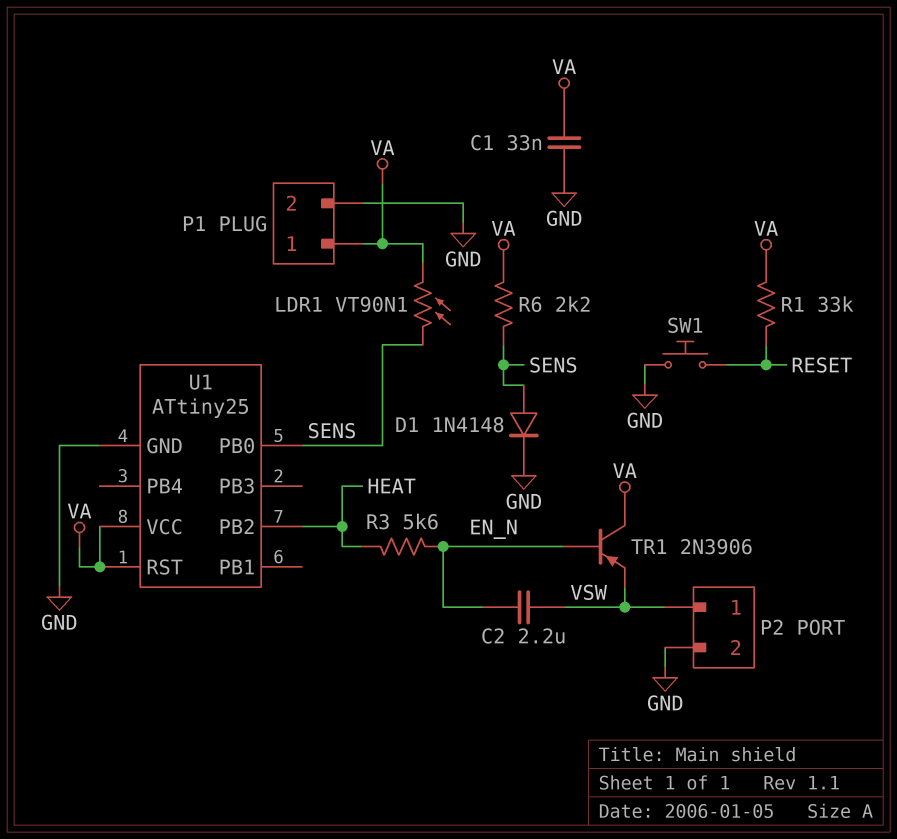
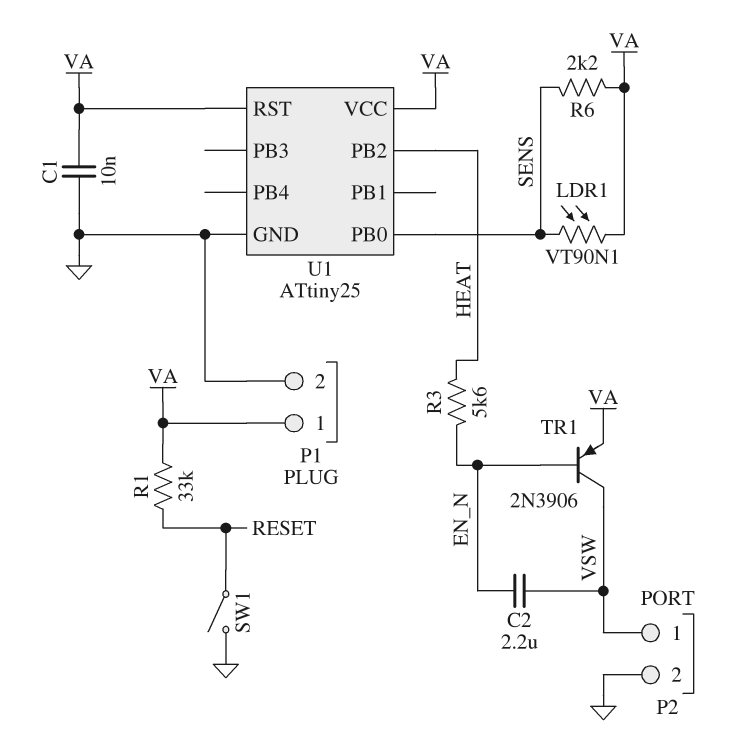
C1: 33nF (GND, VA) -> 10nF (GND, VA)
D1: diode 1N4148 (A SENS, K GND) -> none
SW1: button (GND, RESET) -> switch (GND, RESET)
TR1: PNP 2N3906 (B EN_N, C VA, E VSW) -> PNP 2N3906 (B EN_N, C VSW, E VA)

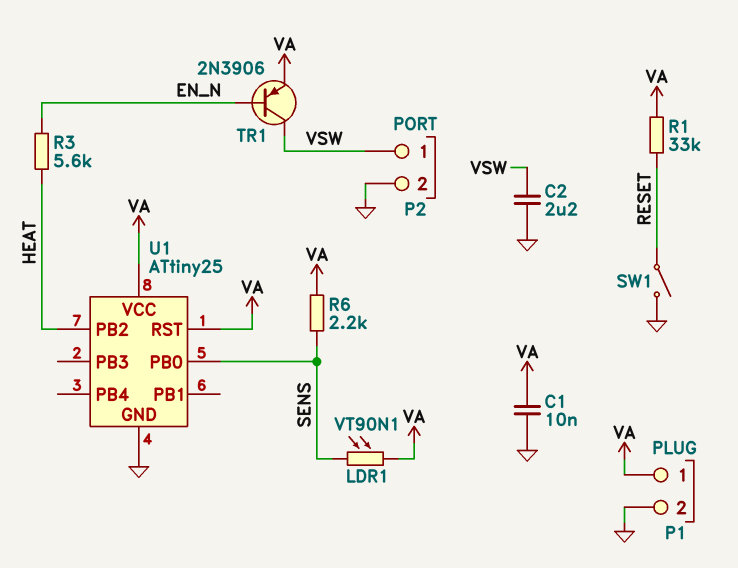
C2: 2.2uF (EN_N, VSW) -> 2.2uF (GND, VSW)

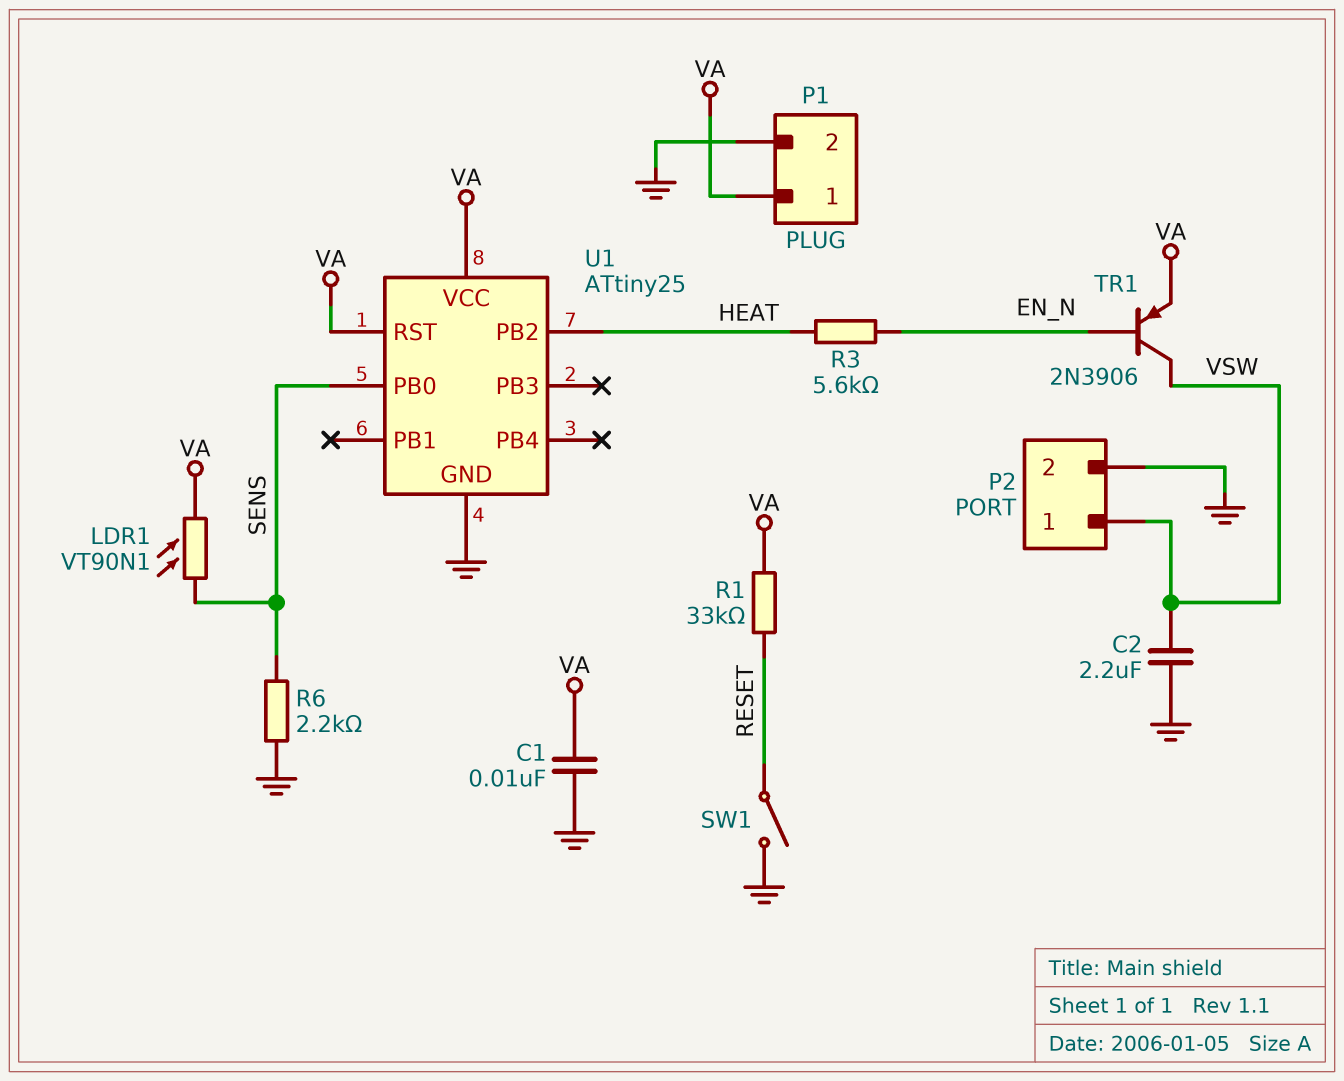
R6: 2.2k (SENS, VA) -> 2.2k (GND, SENS)

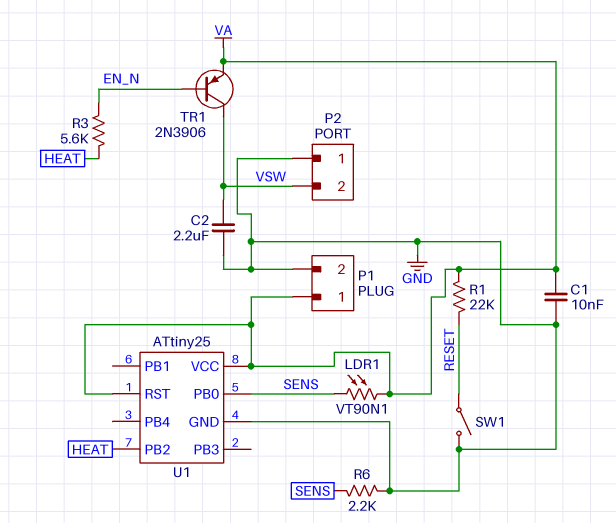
P2 pin 1: VSW -> GND
P2 pin 2: GND -> VSW
R1: 33k (RESET, VA) -> 22k (RESET, VA)

